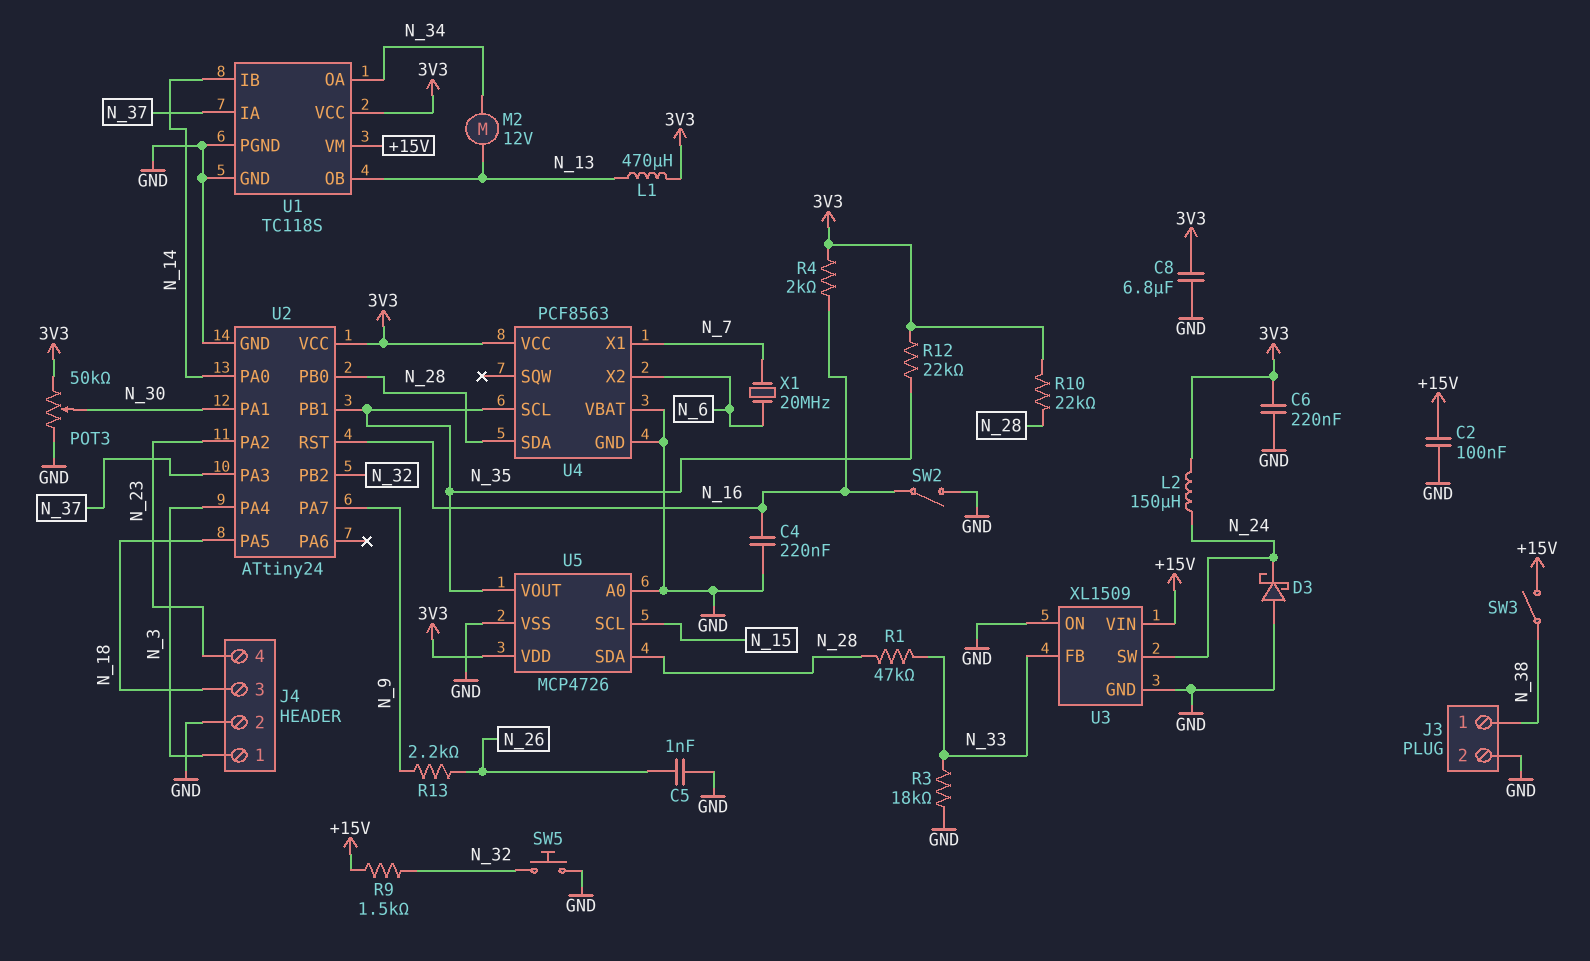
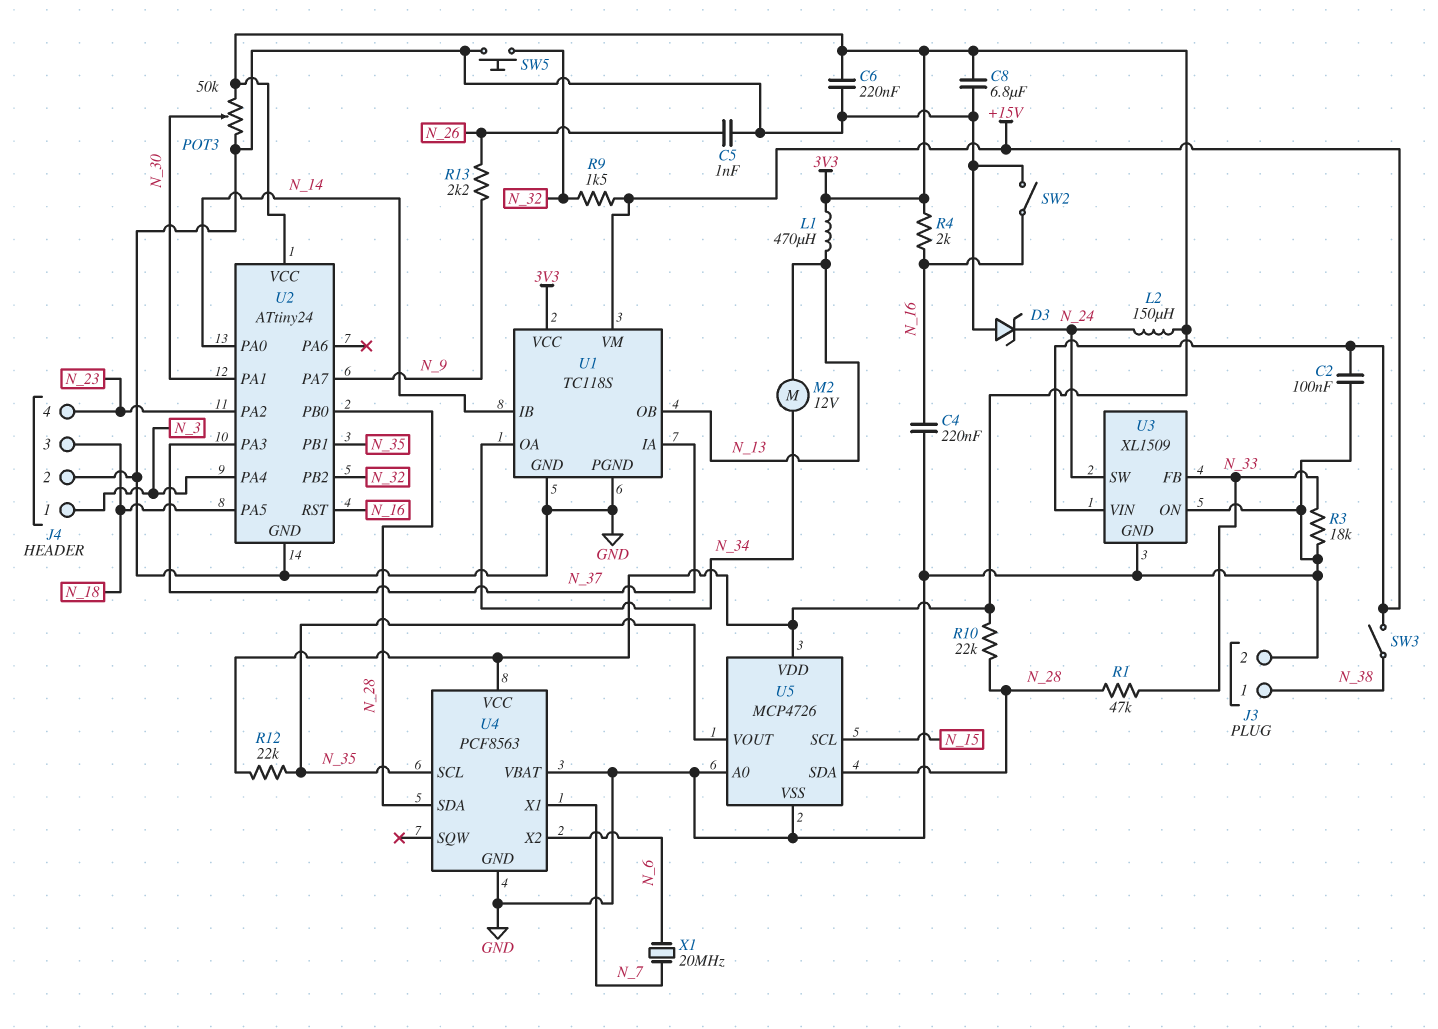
D3: schottky (A GND, K N_24) -> zener (A GND, K N_24)

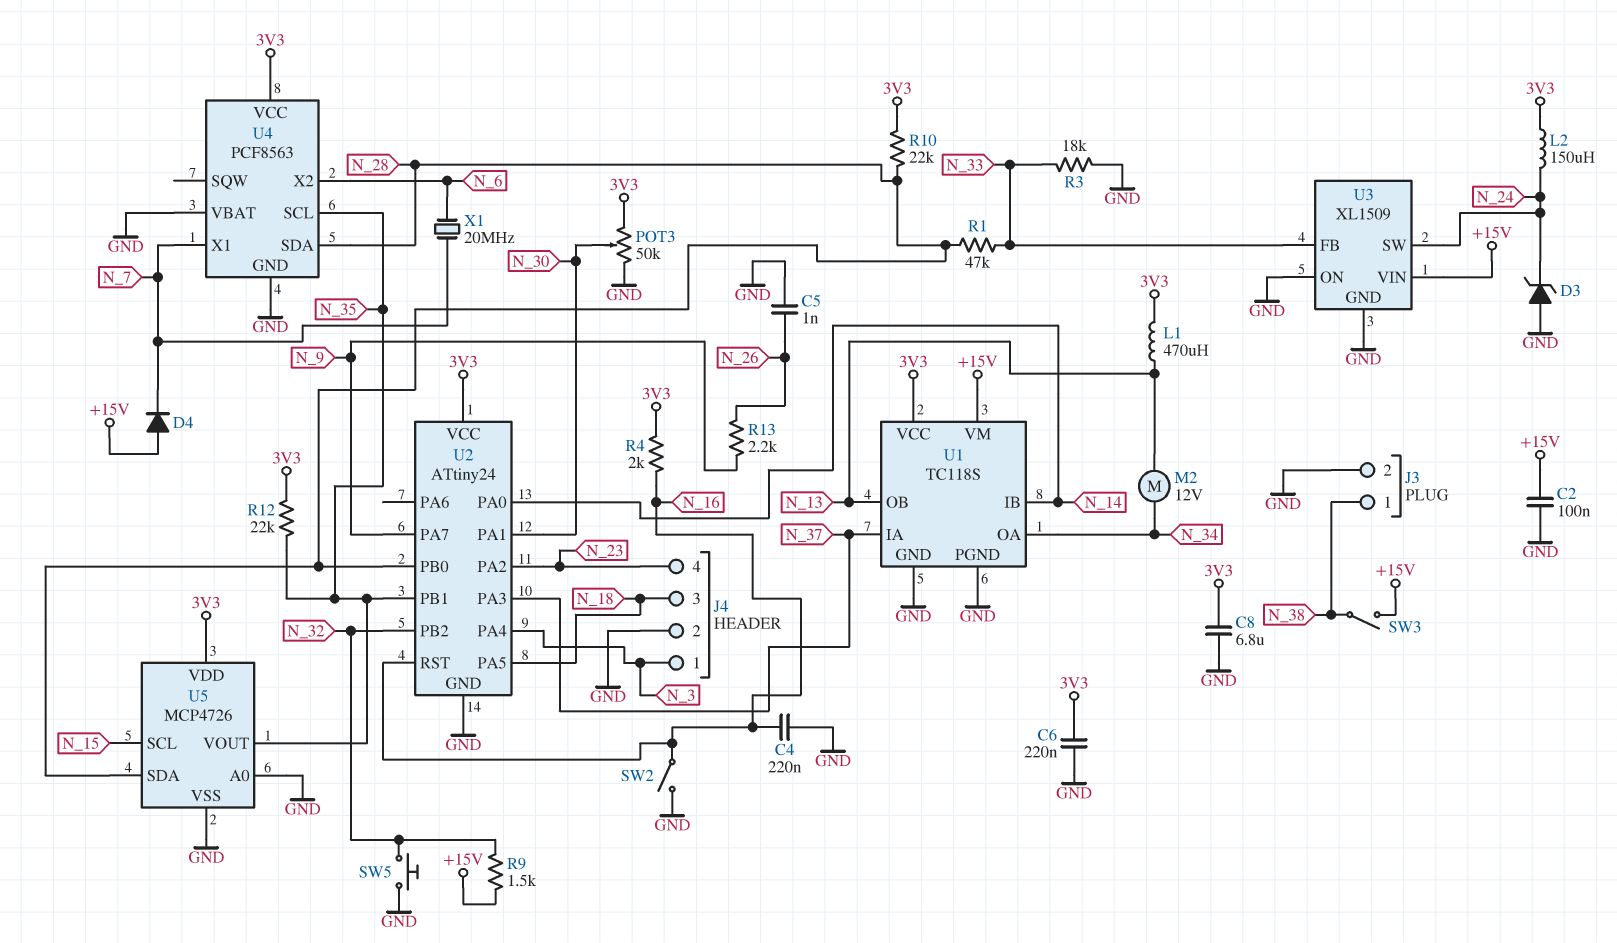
D4: none -> diode (A +15V, K N_7)

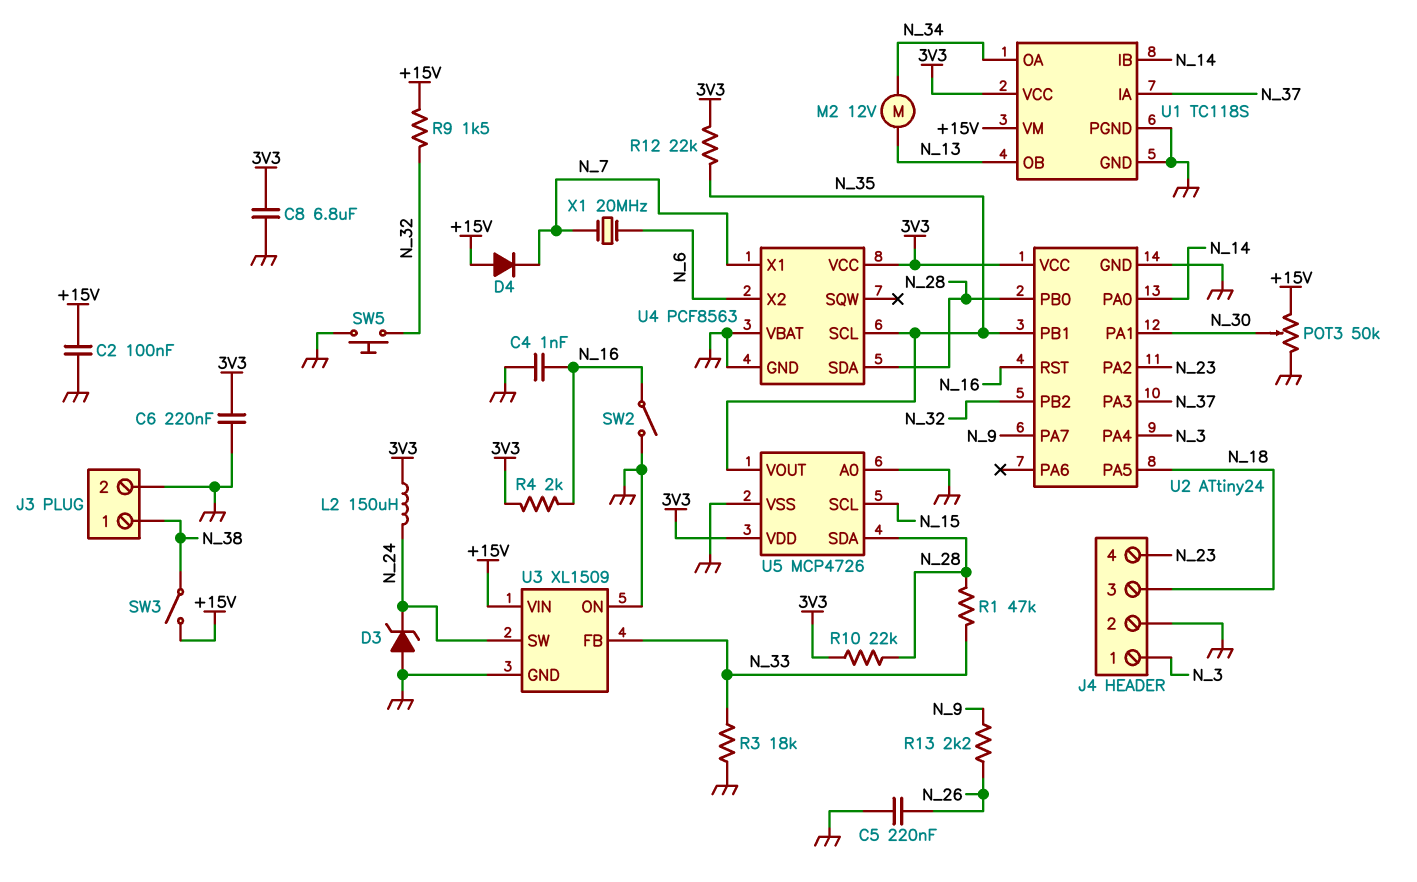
C4: 220nF (GND, N_16) -> 1nF (GND, N_16)
C5: 1nF (GND, N_26) -> 220nF (GND, N_26)
L1: 470uH (3V3, N_13) -> none
POT3: 50k (3V3, GND, wiper N_30) -> 50k (+15V, GND, wiper N_30)

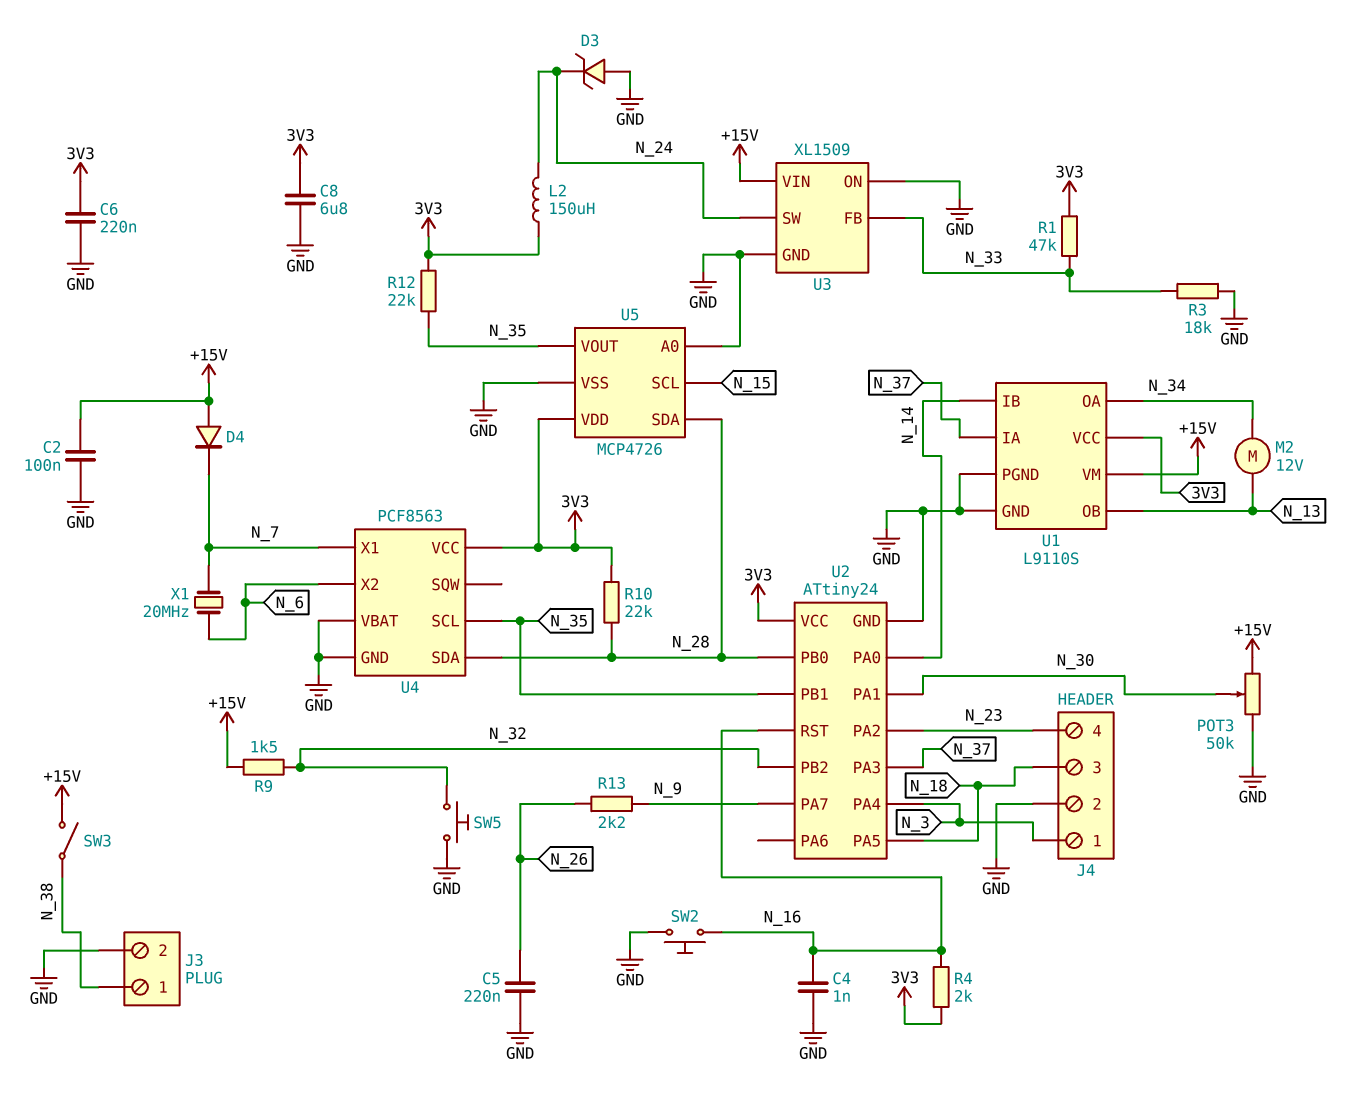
R1: 47k (N_28, N_33) -> 47k (3V3, N_33)
SW2: switch (GND, N_16) -> button (GND, N_16)
U1: TC118S -> L9110S

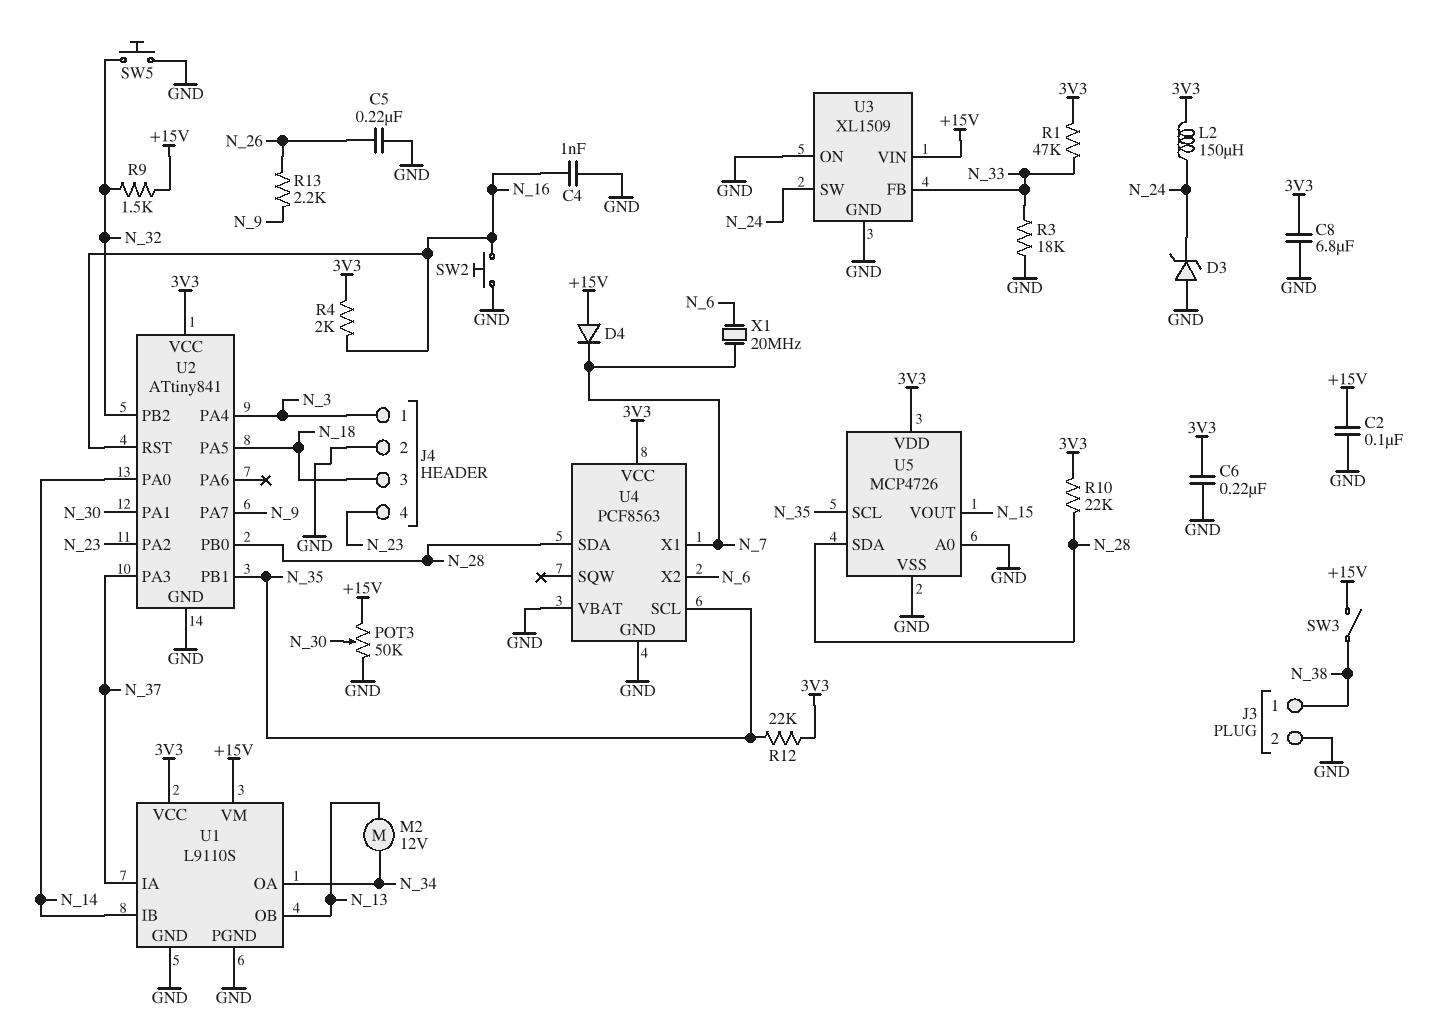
U2: ATtiny24 -> ATtiny841
U5 pin SCL: N_15 -> N_35
U5 pin VOUT: N_35 -> N_15

